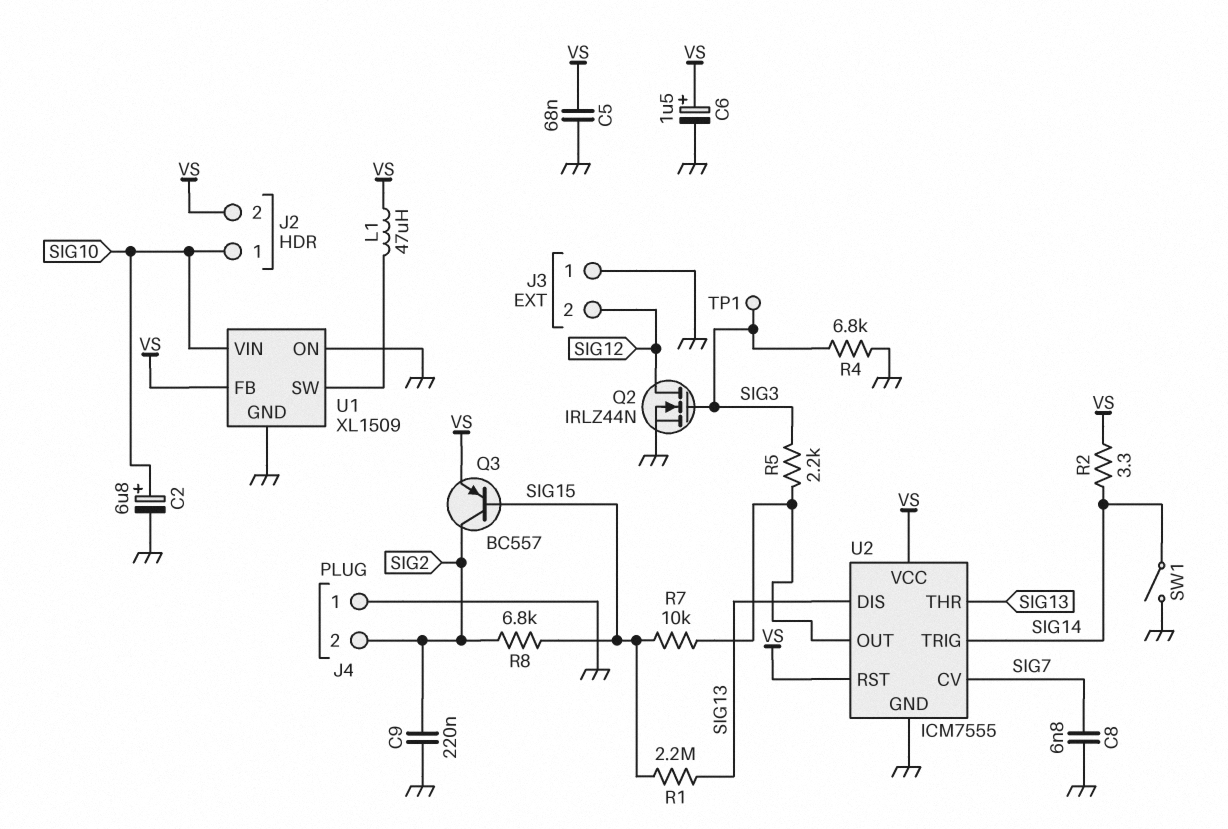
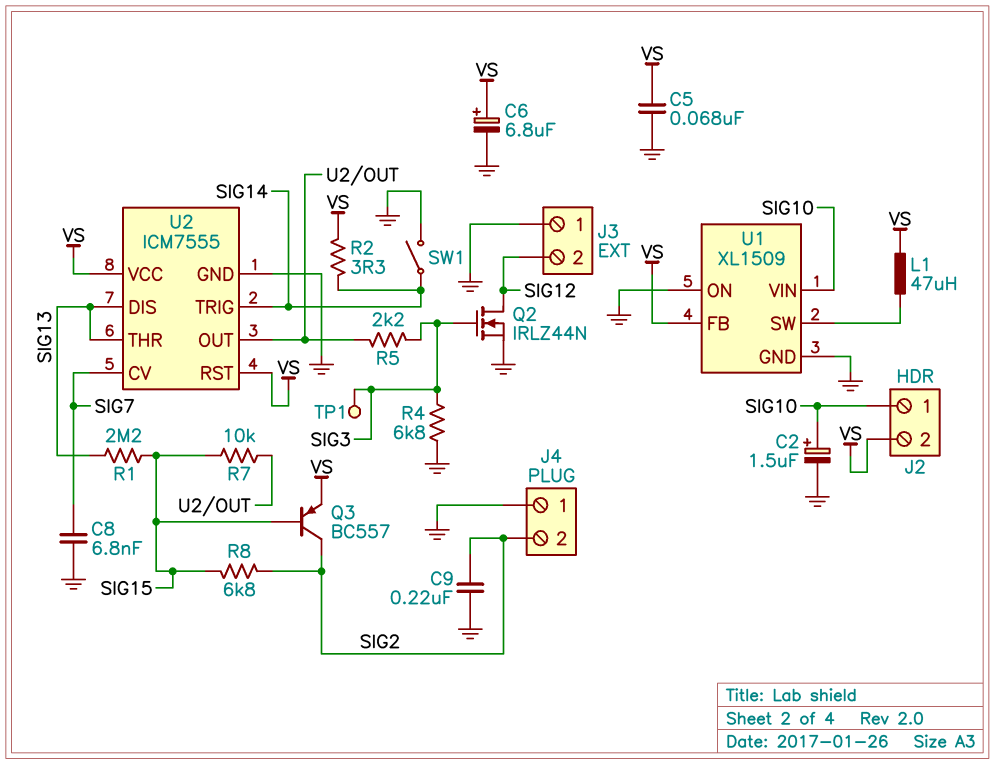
C2: 6.8uF (plus SIG10, minus GND) -> 1.5uF (plus SIG10, minus GND)
C6: 1.5uF (plus VS, minus GND) -> 6.8uF (plus VS, minus GND)

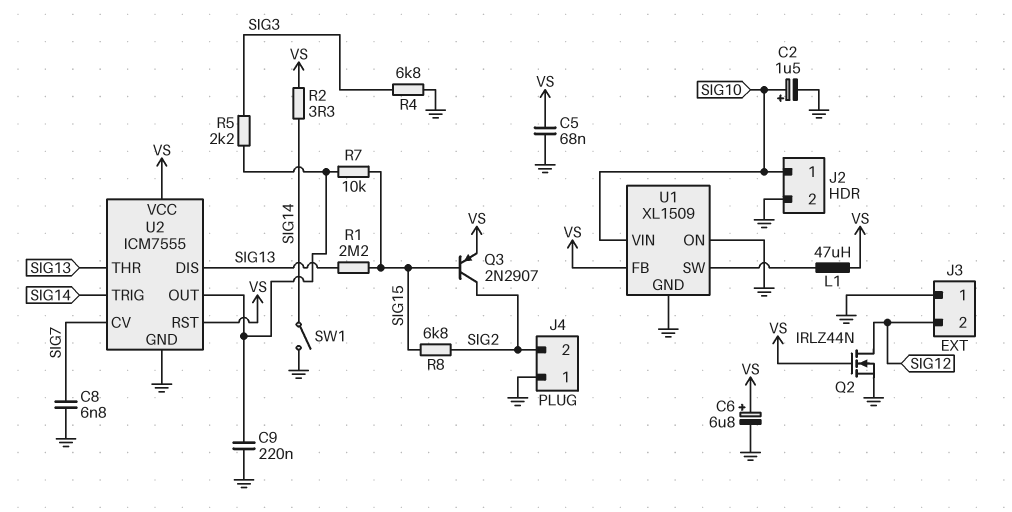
C9: 220nF (GND, SIG2) -> 220nF (GND, U2/OUT)
J2 pin 2: VS -> GND
Q2: NMOS IRLZ44N (G SIG3, D SIG12, S GND) -> NMOS IRLZ44N (G VS, D SIG12, S GND)
Q3: PNP BC557 (B SIG15, C SIG2, E VS) -> PNP 2N2907 (B SIG15, C SIG2, E VS)
TP1: test point (SIG3) -> none

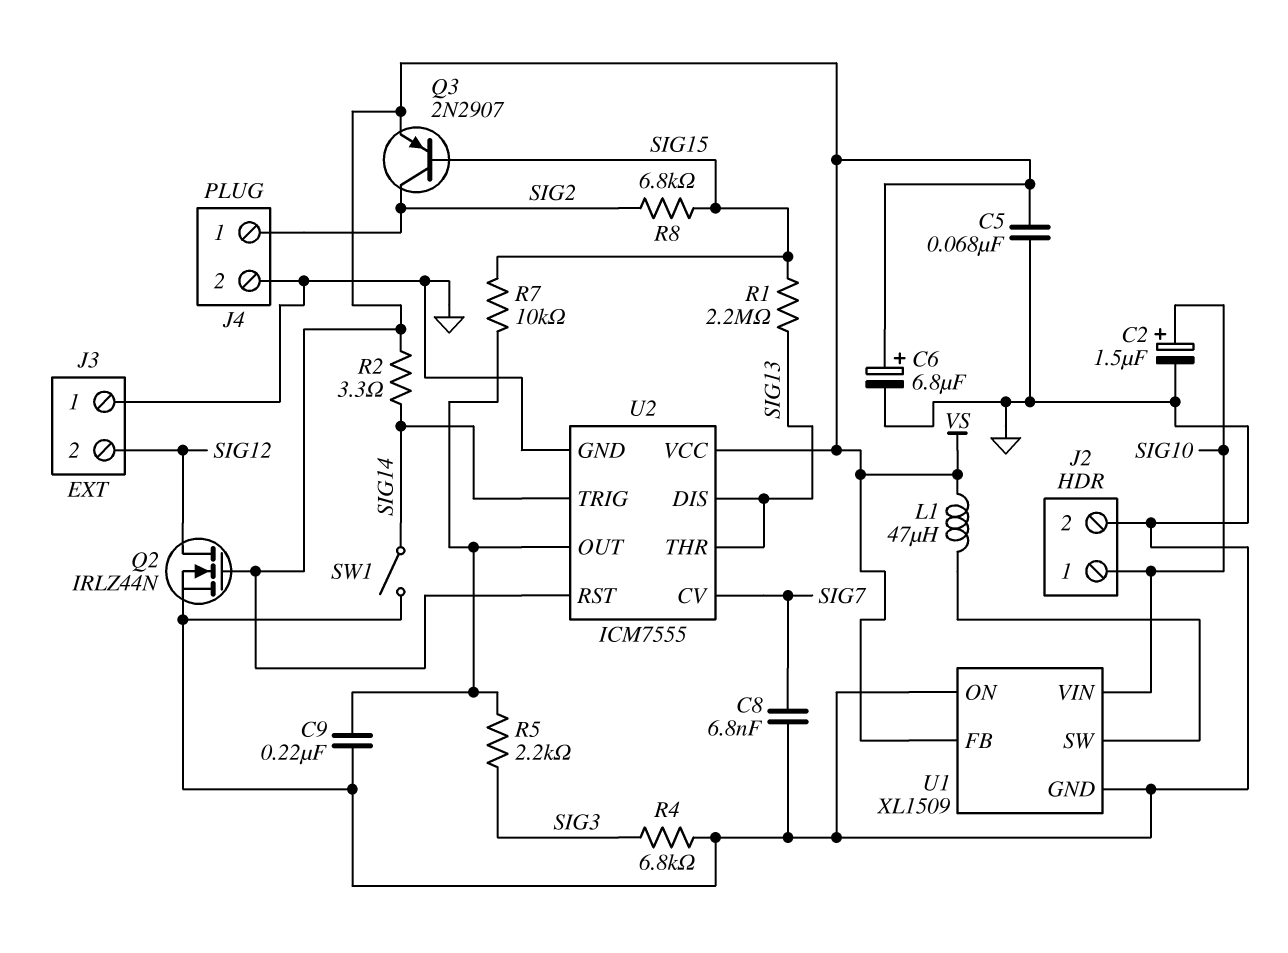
J4 pin 1: GND -> SIG2
J4 pin 2: SIG2 -> GND

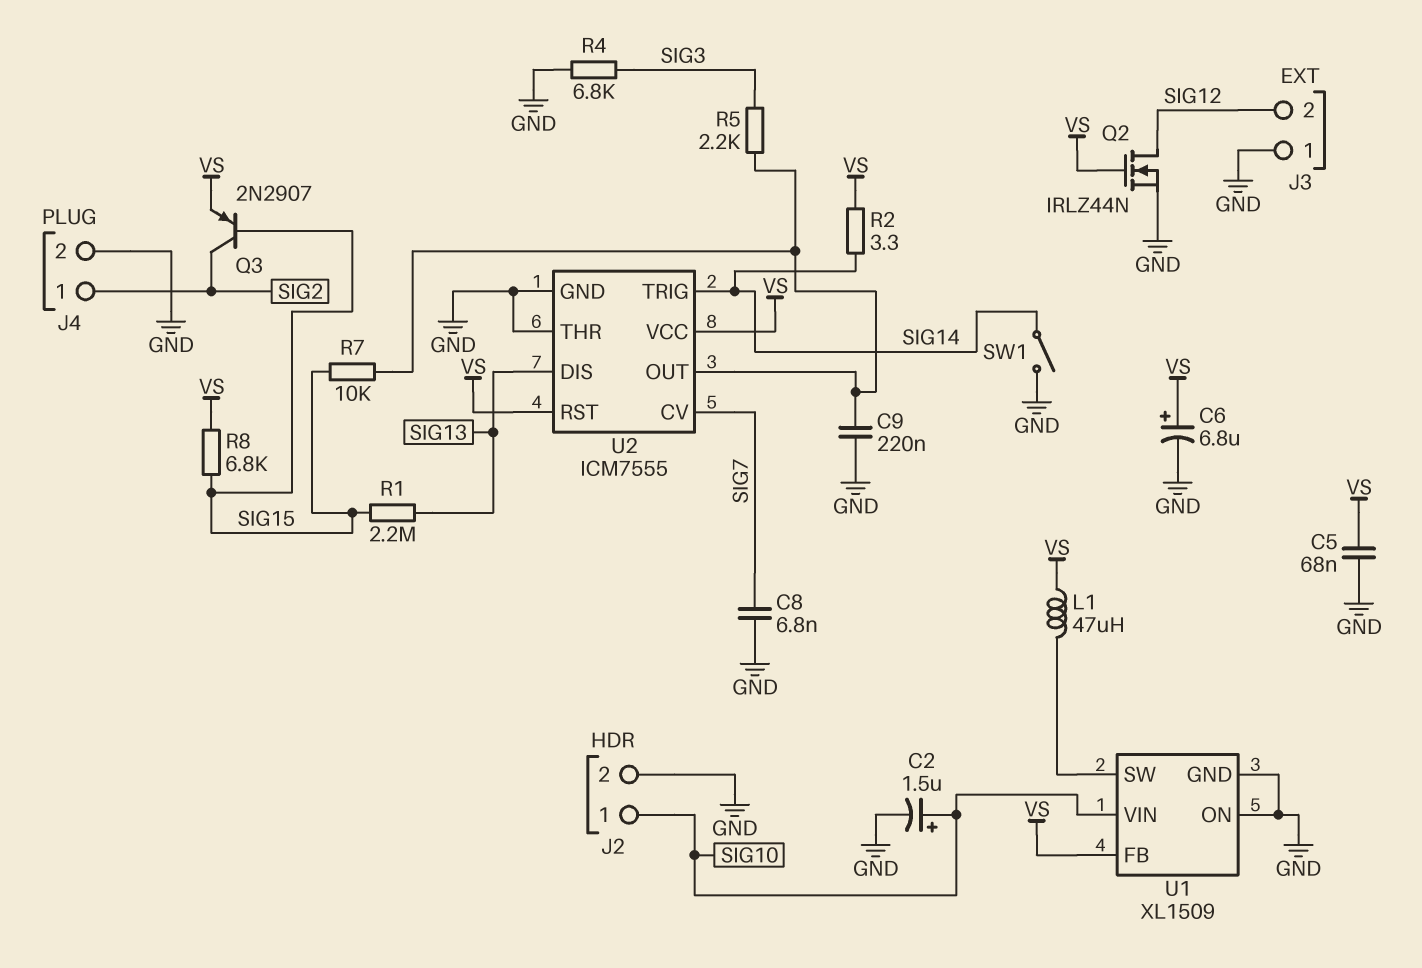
R8: 6.8k (SIG2, SIG15) -> 6.8k (SIG15, VS)
U2 pin THR: SIG13 -> GND

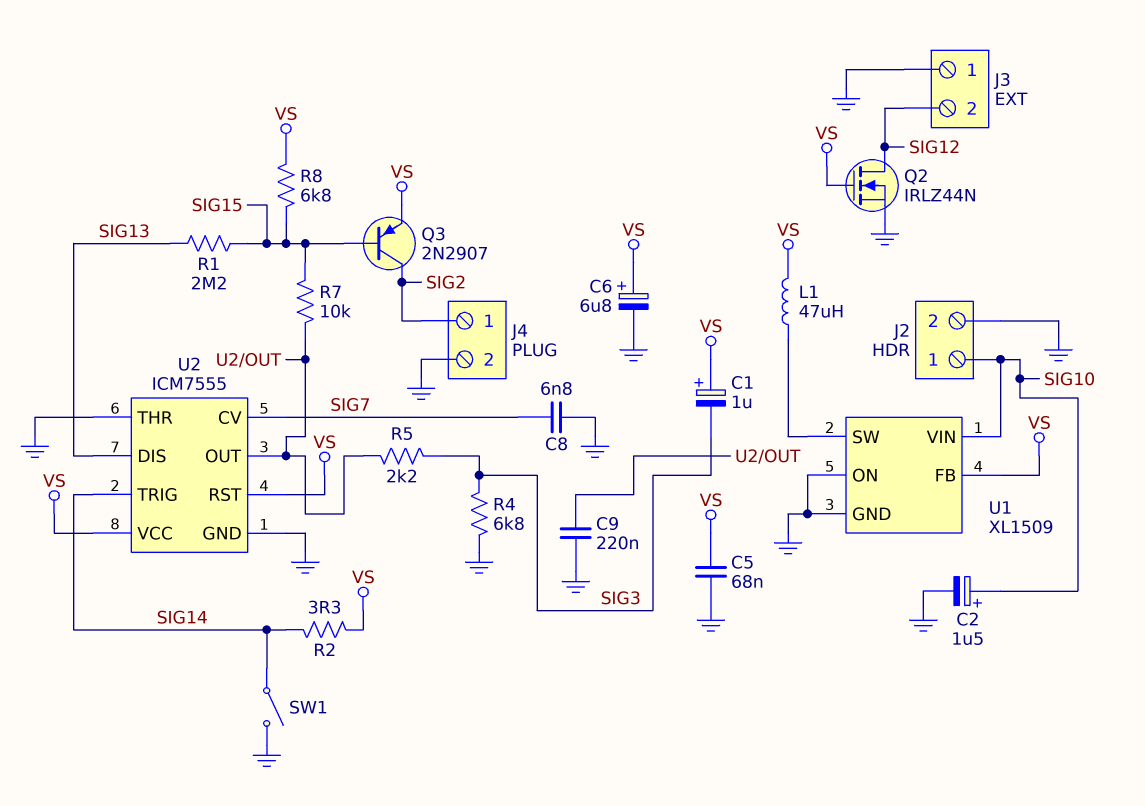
C1: none -> 1uF (plus VS, minus SIG3)

